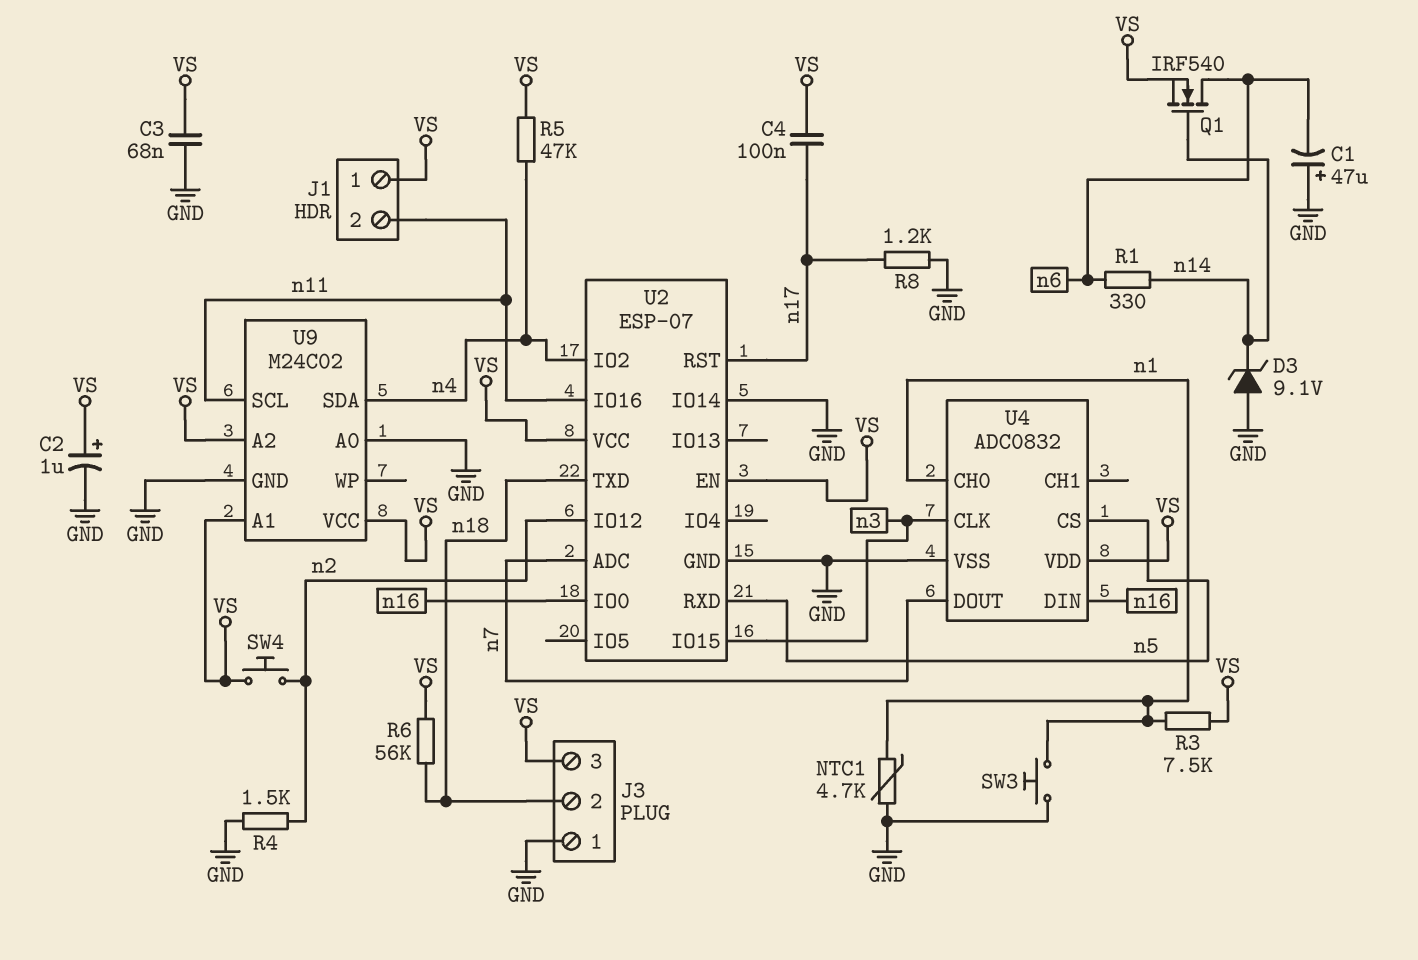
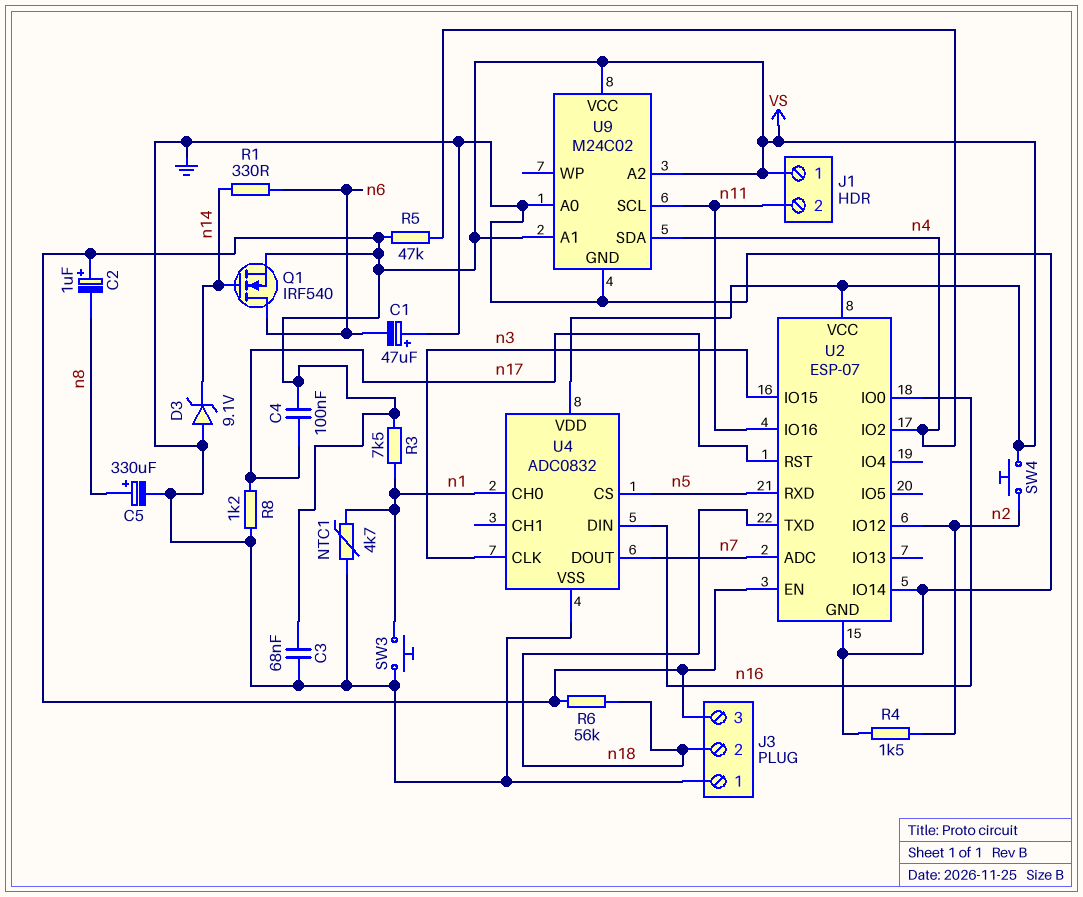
C2: 1uF (plus VS, minus GND) -> 1uF (plus VS, minus n8)
C5: none -> 330uF (plus n8, minus GND)

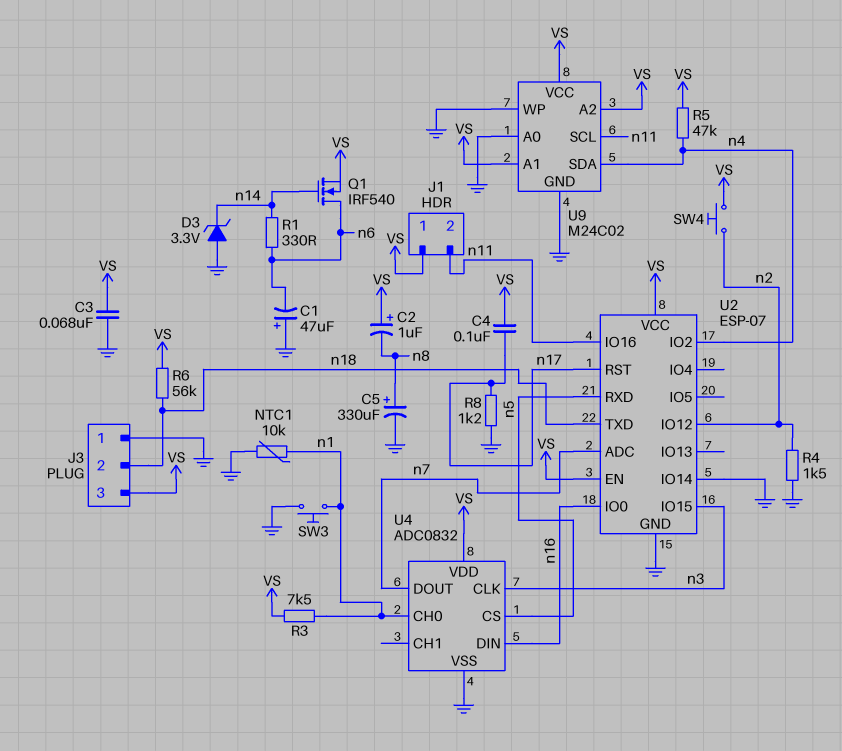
D3: zener 9.1V (A GND, K n14) -> zener 3.3V (A GND, K n14)
NTC1: 4.7k (GND, n1) -> 10k (GND, n1)
U9 pin WP: none -> GND

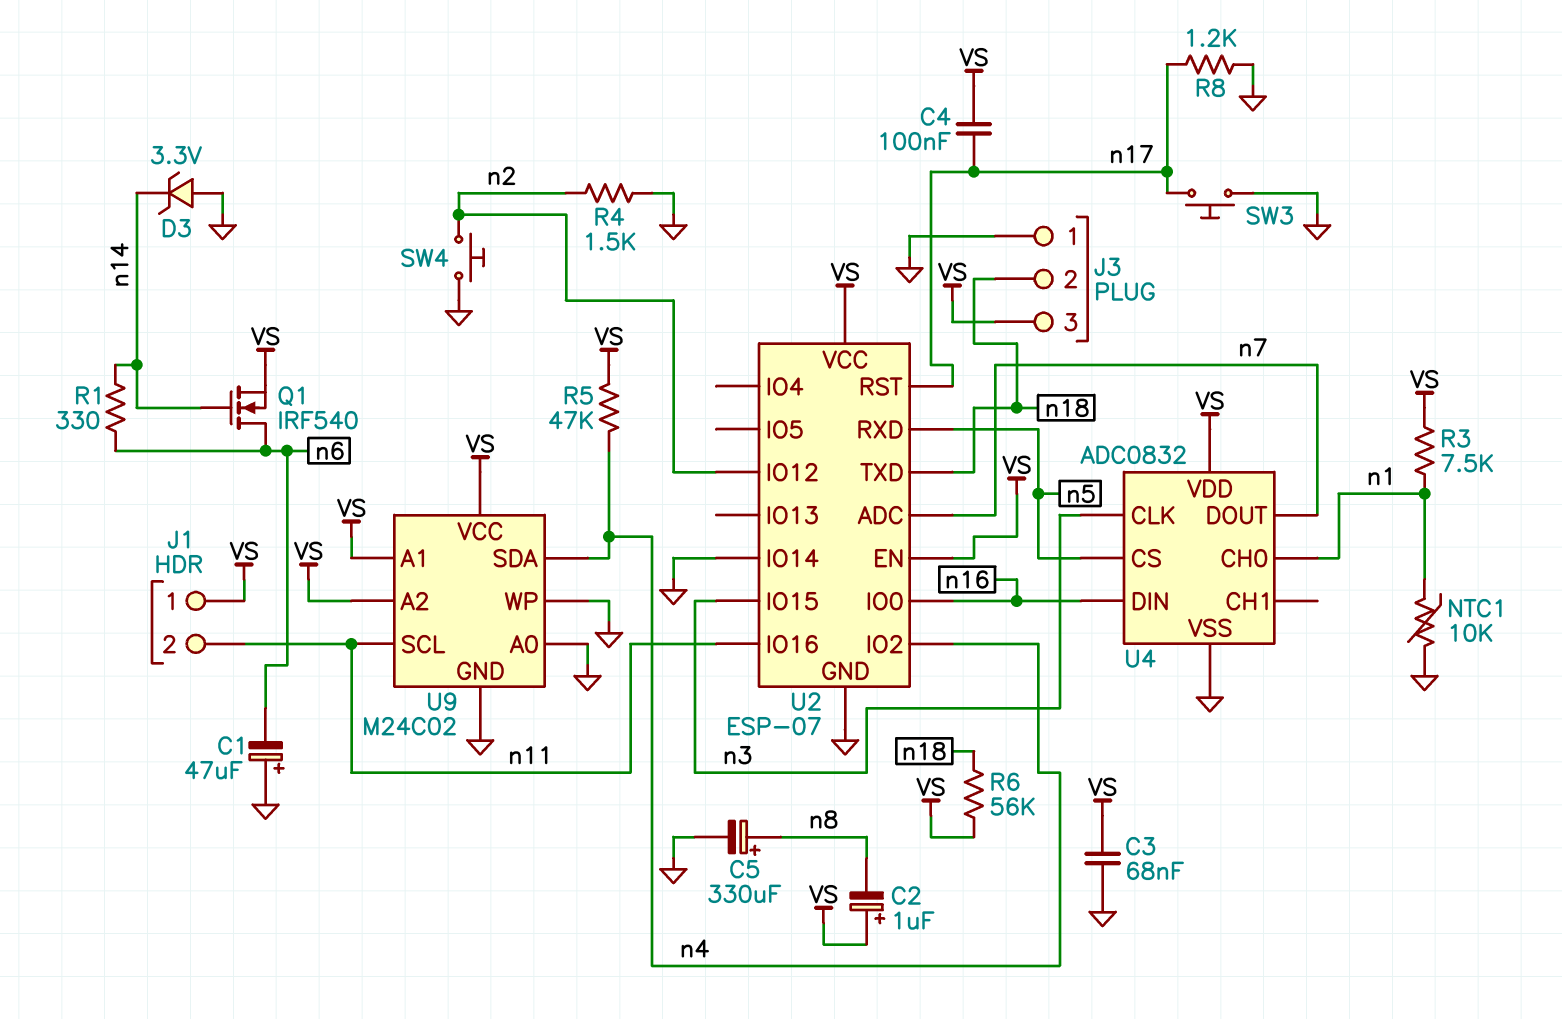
SW3: button (GND, n1) -> button (GND, n17)
SW4: button (VS, n2) -> button (GND, n2)

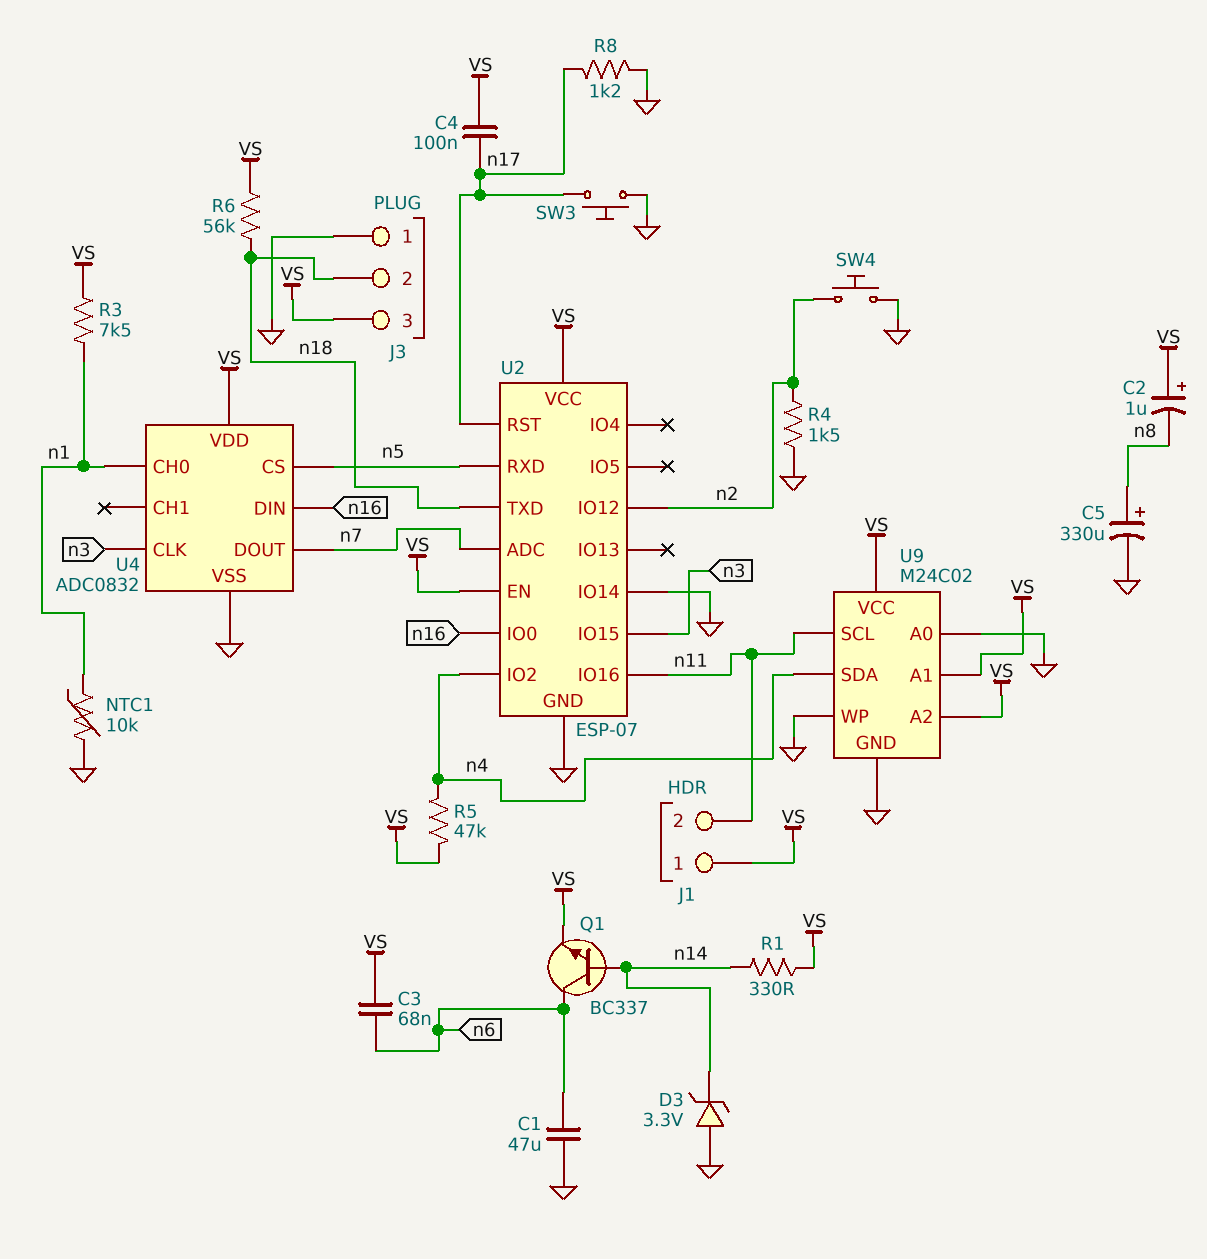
C1: 47uF (plus GND, minus n6) -> 47uF (GND, n6)
C3: 68nF (GND, VS) -> 68nF (VS, n6)
Q1: NMOS IRF540 (G n14, D n6, S VS) -> NPN BC337 (B n14, C n6, E VS)
R1: 330 (n6, n14) -> 330 (VS, n14)

